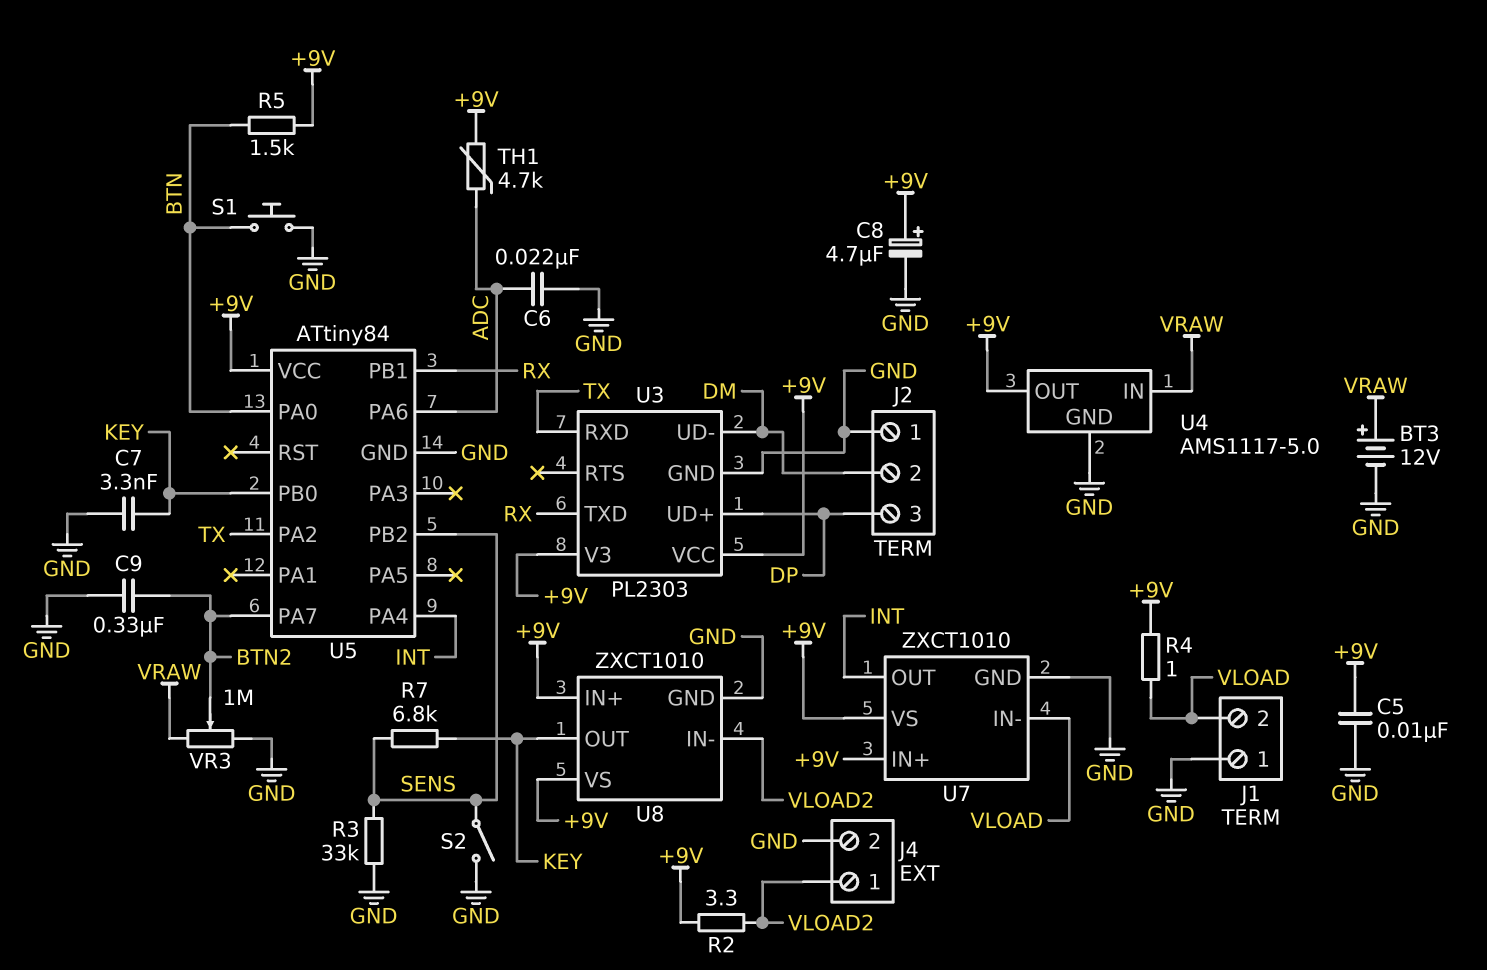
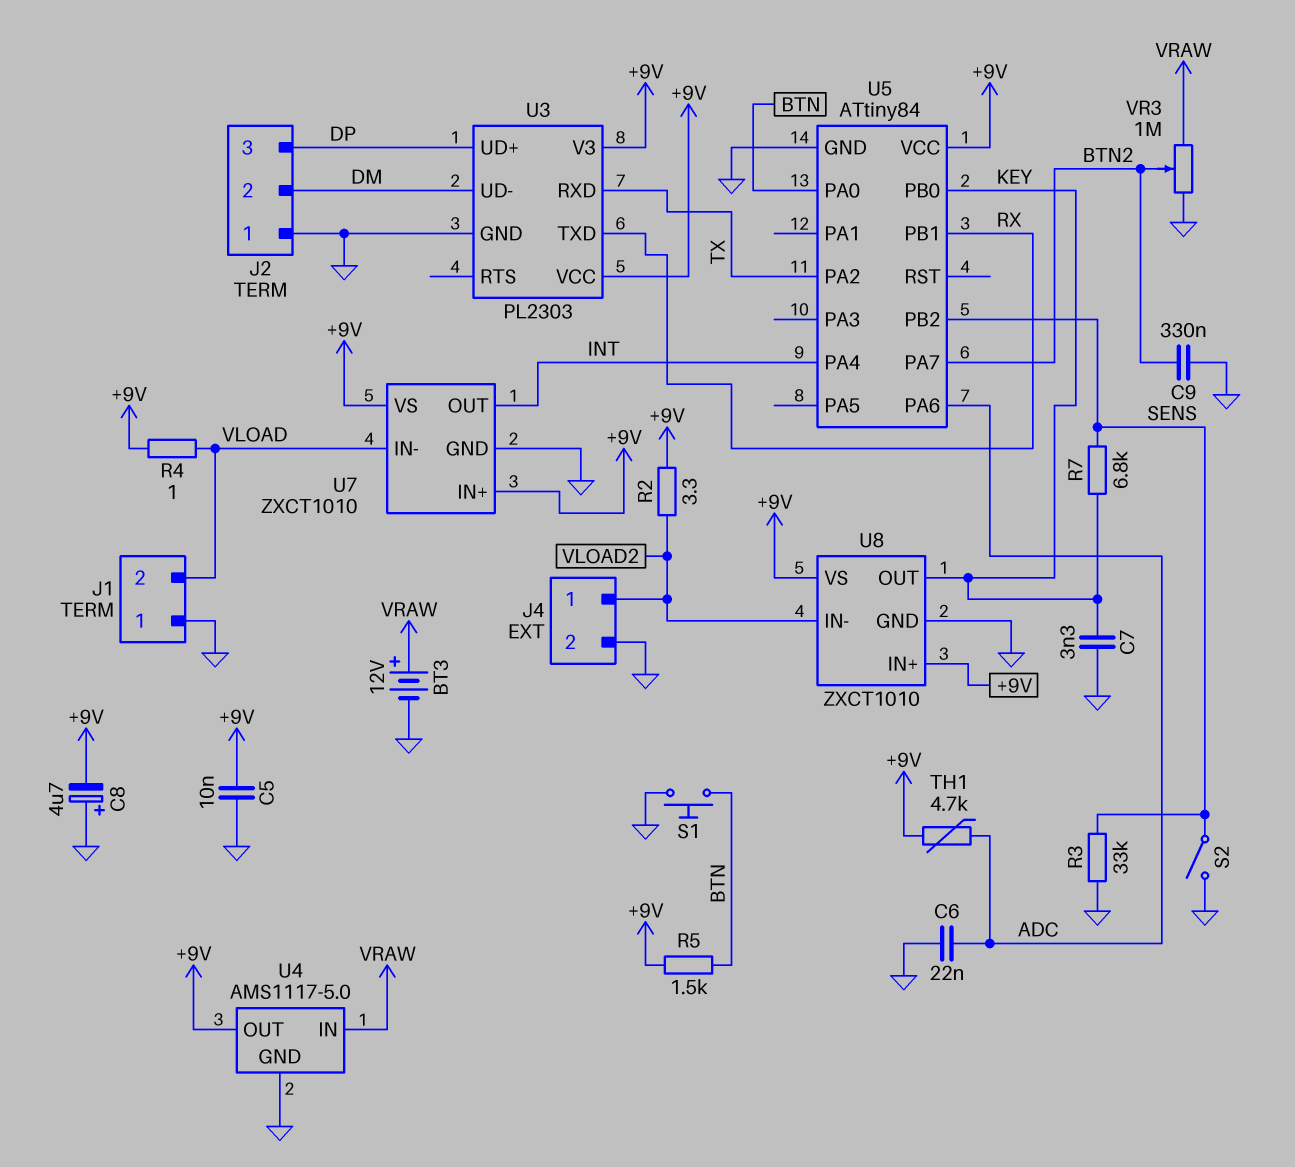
C8: 4.7uF (plus +9V, minus GND) -> 4.7uF (plus GND, minus +9V)

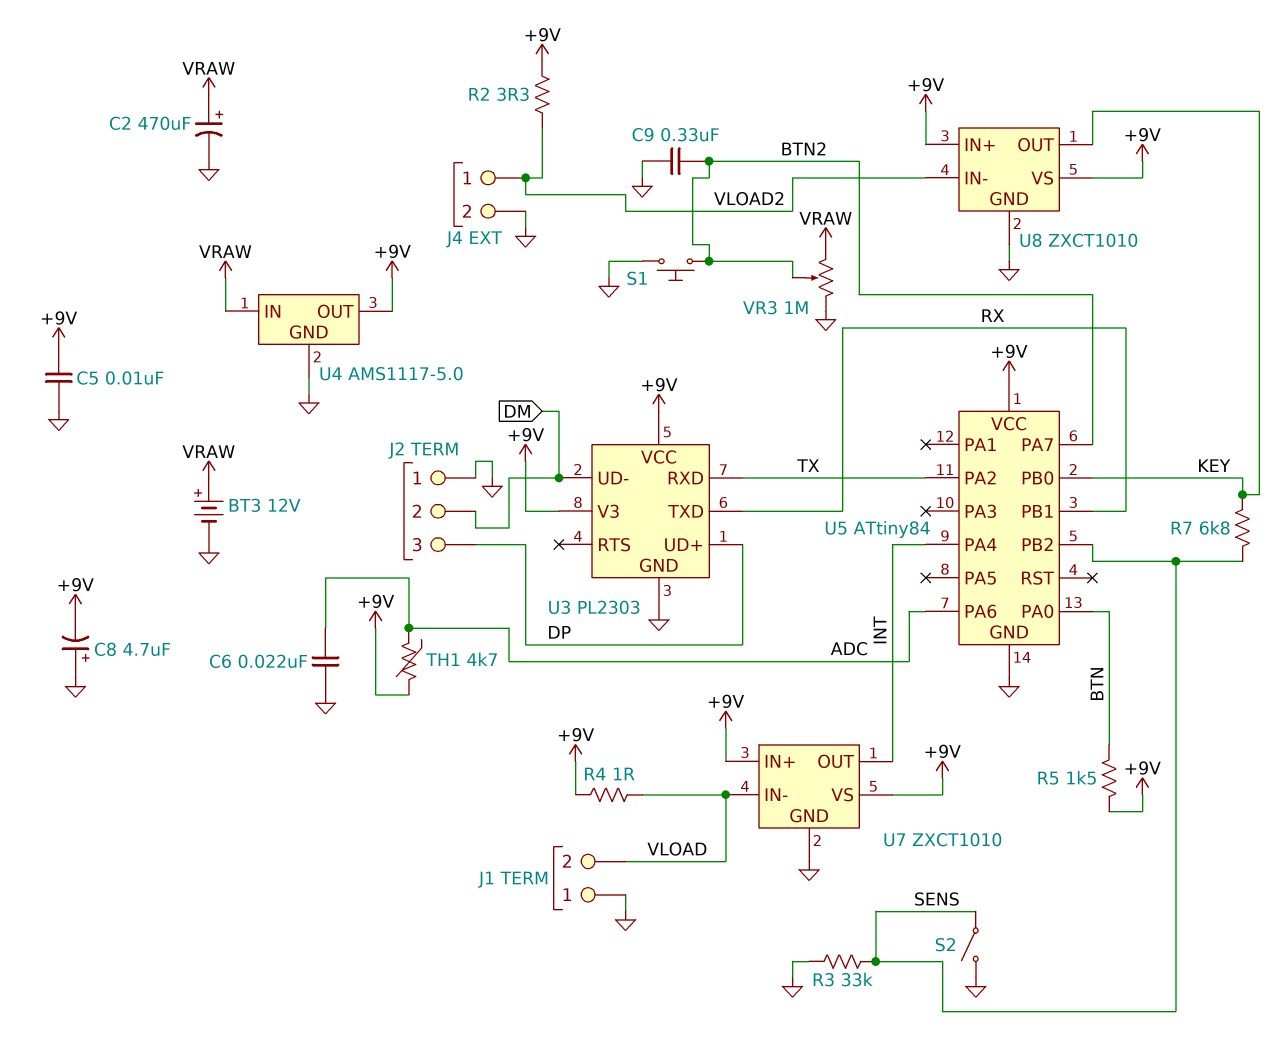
C2: none -> 470uF (plus VRAW, minus GND)
C7: 3.3nF (GND, KEY) -> none
S1: button (BTN, GND) -> button (BTN2, GND)

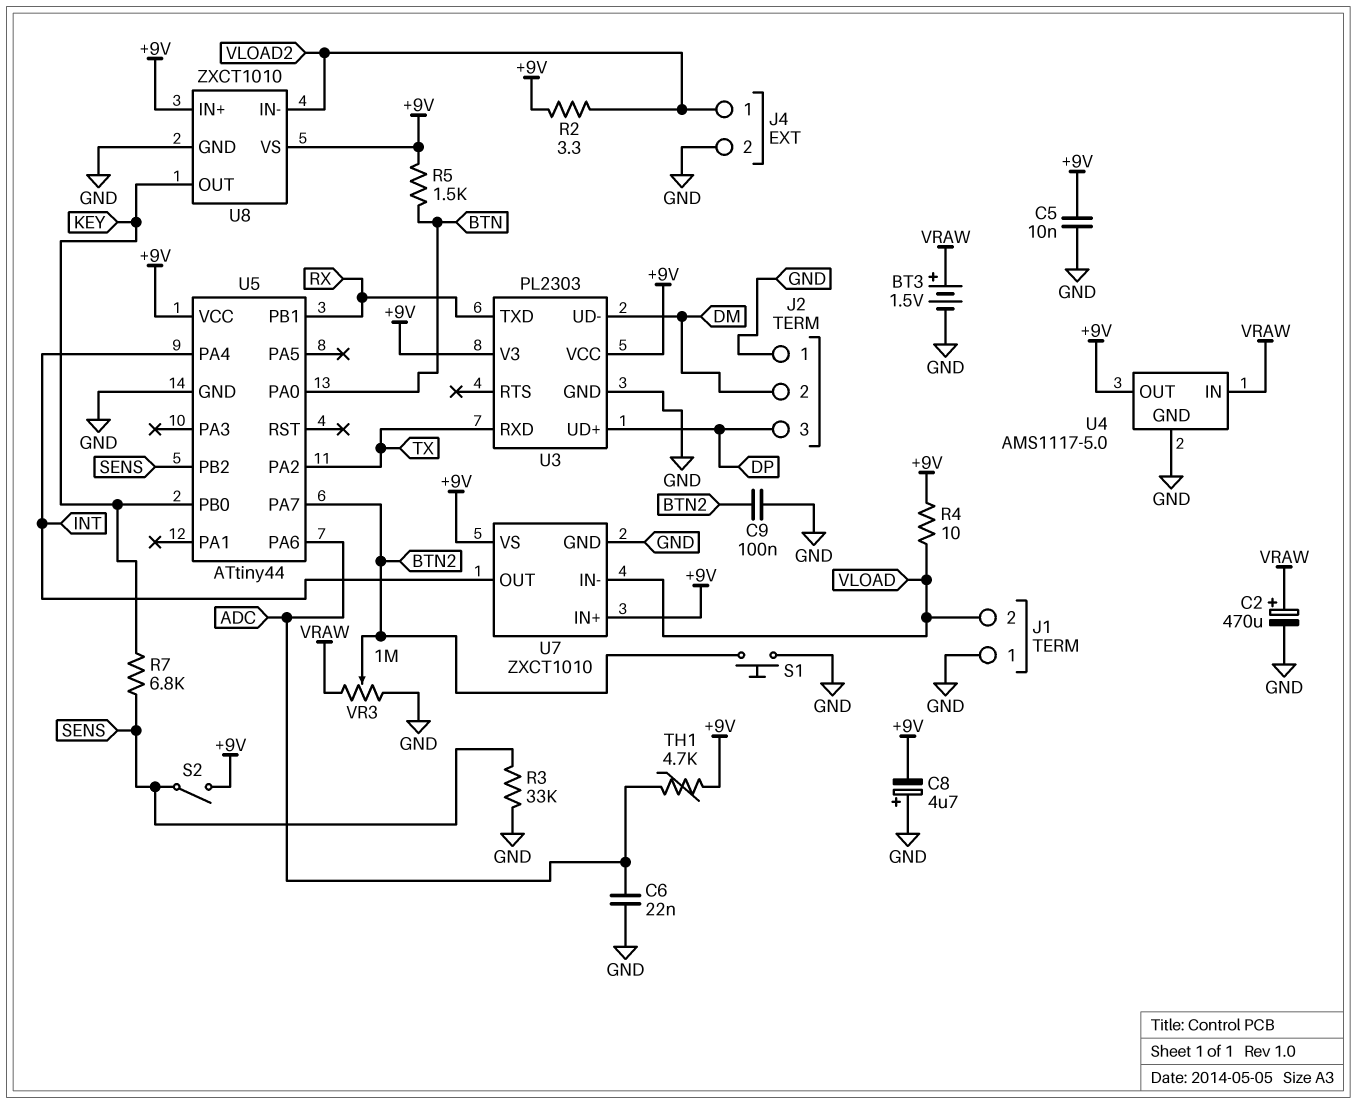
BT3: 12V (plus VRAW, minus GND) -> 1.5V (plus VRAW, minus GND)
C9: 330nF (BTN2, GND) -> 100nF (BTN2, GND)
R4: 1 (+9V, VLOAD) -> 10 (+9V, VLOAD)
S2: switch (GND, SENS) -> switch (+9V, SENS)
U5: ATtiny84 -> ATtiny44

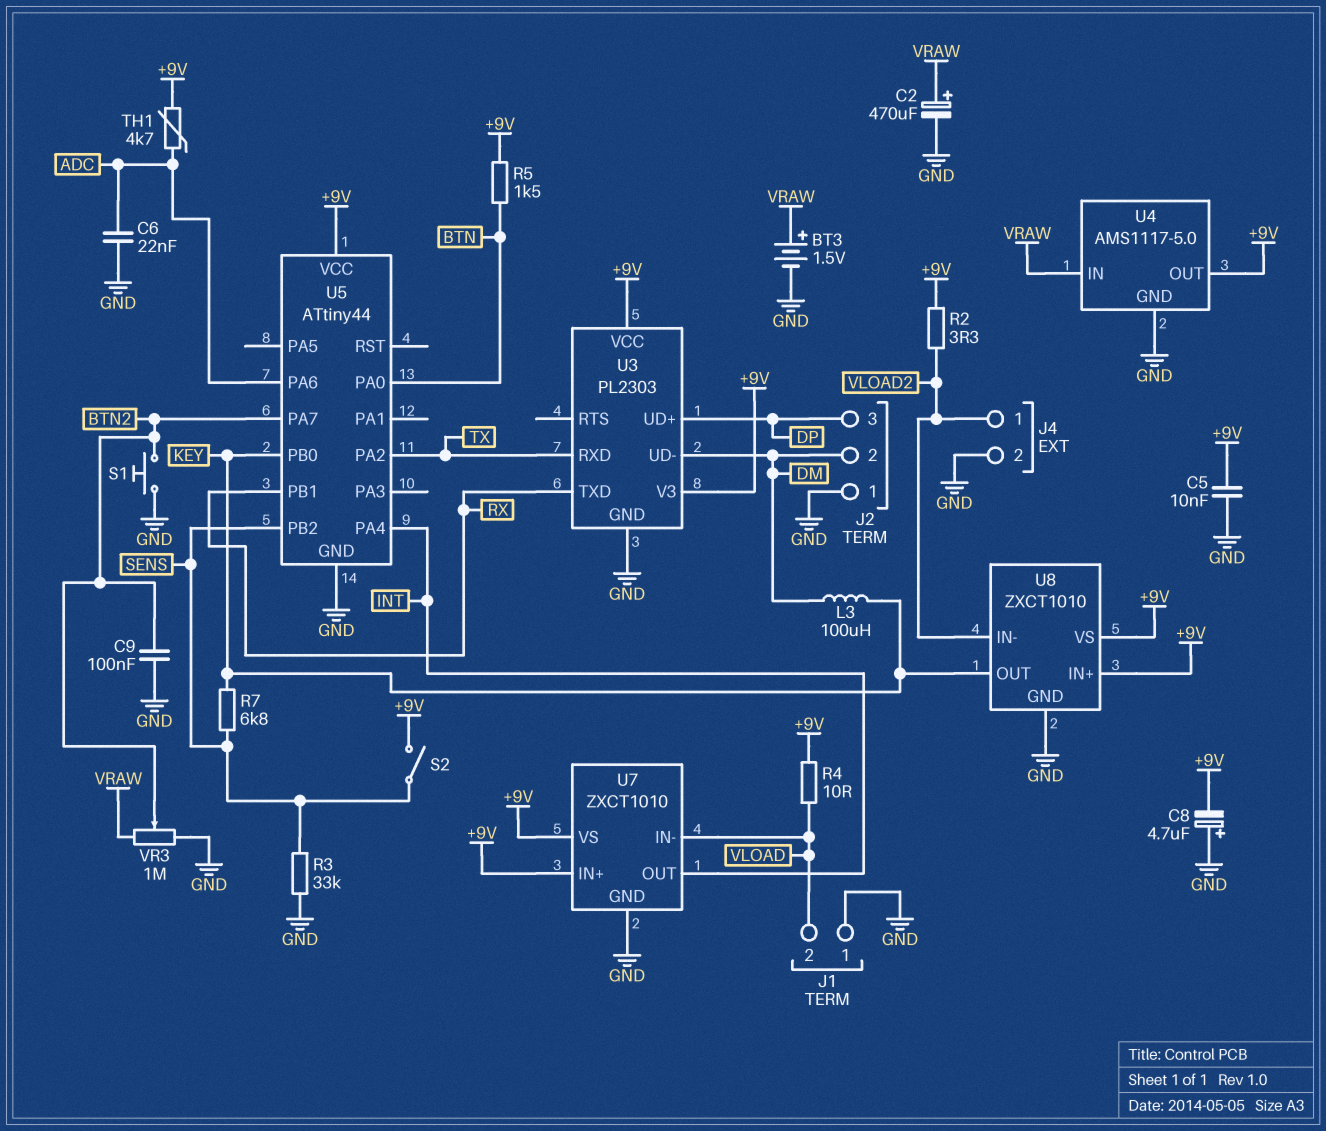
L3: none -> 100uH (DM, KEY)

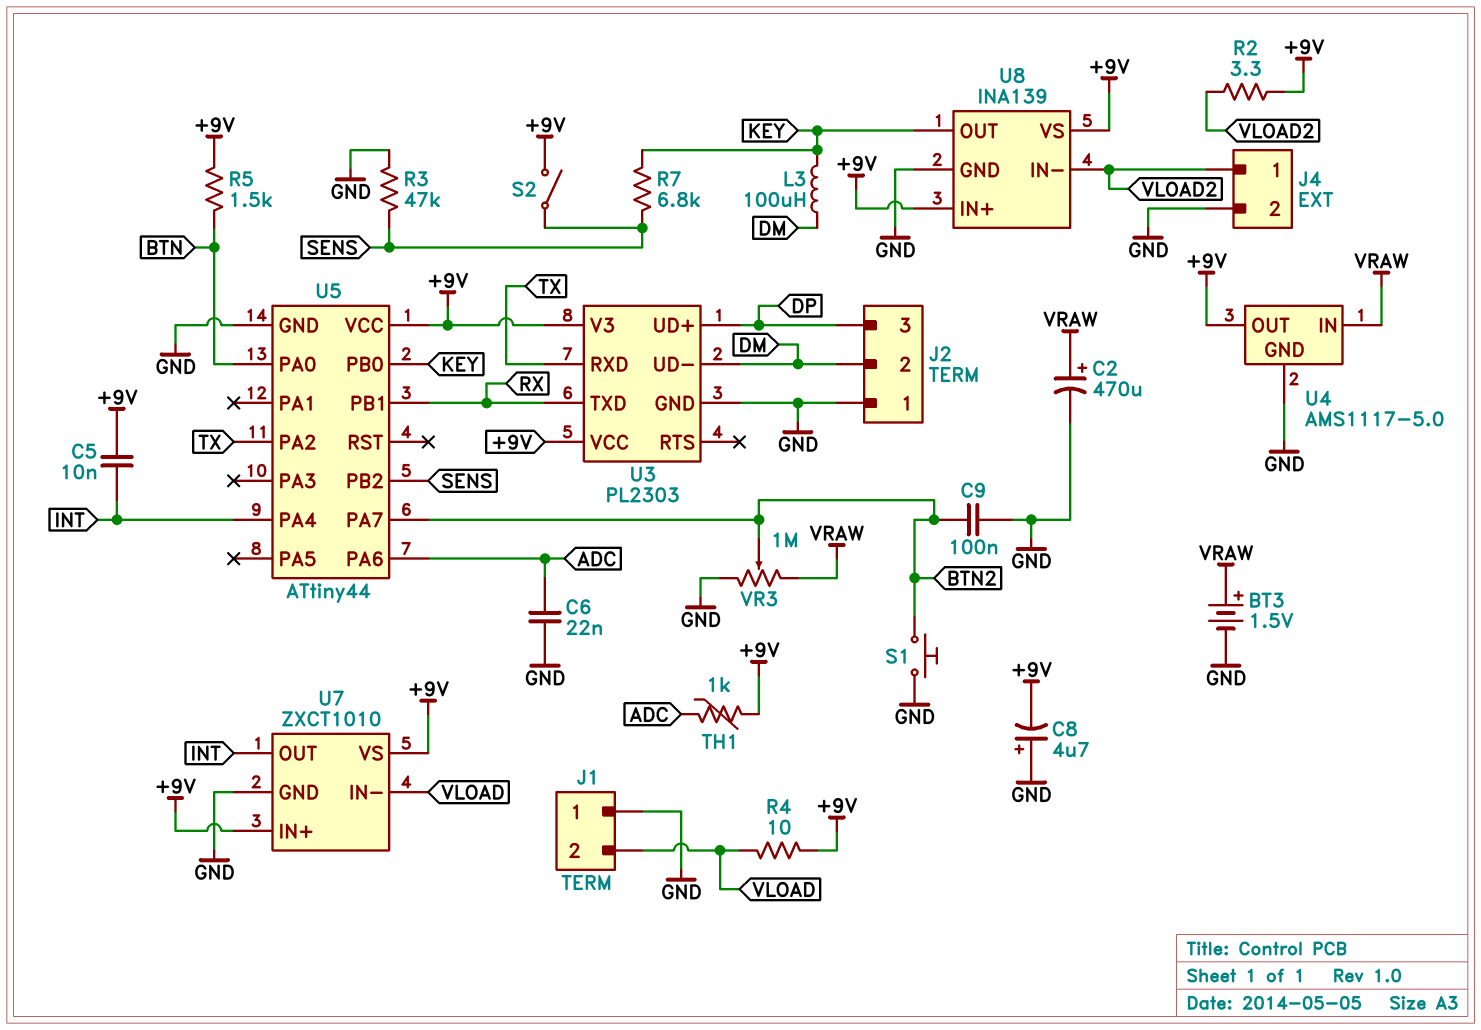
C5: 10nF (+9V, GND) -> 10nF (+9V, INT)
R3: 33k (GND, SENS) -> 47k (GND, SENS)
TH1: 4.7k (+9V, ADC) -> 1k (+9V, ADC)
U8: ZXCT1010 -> INA139

